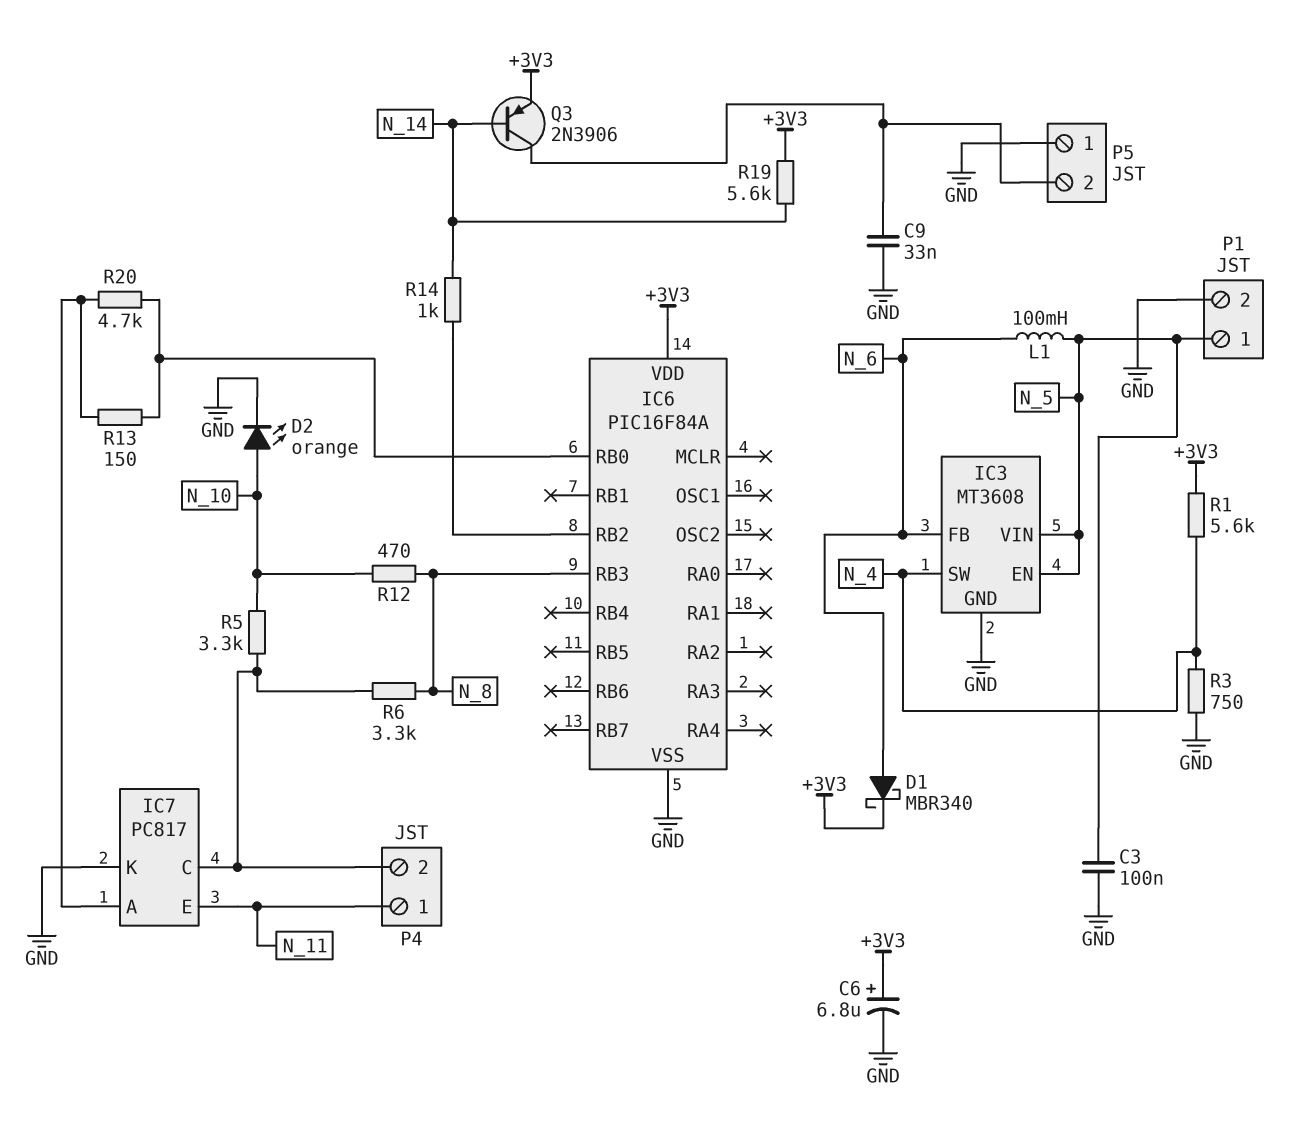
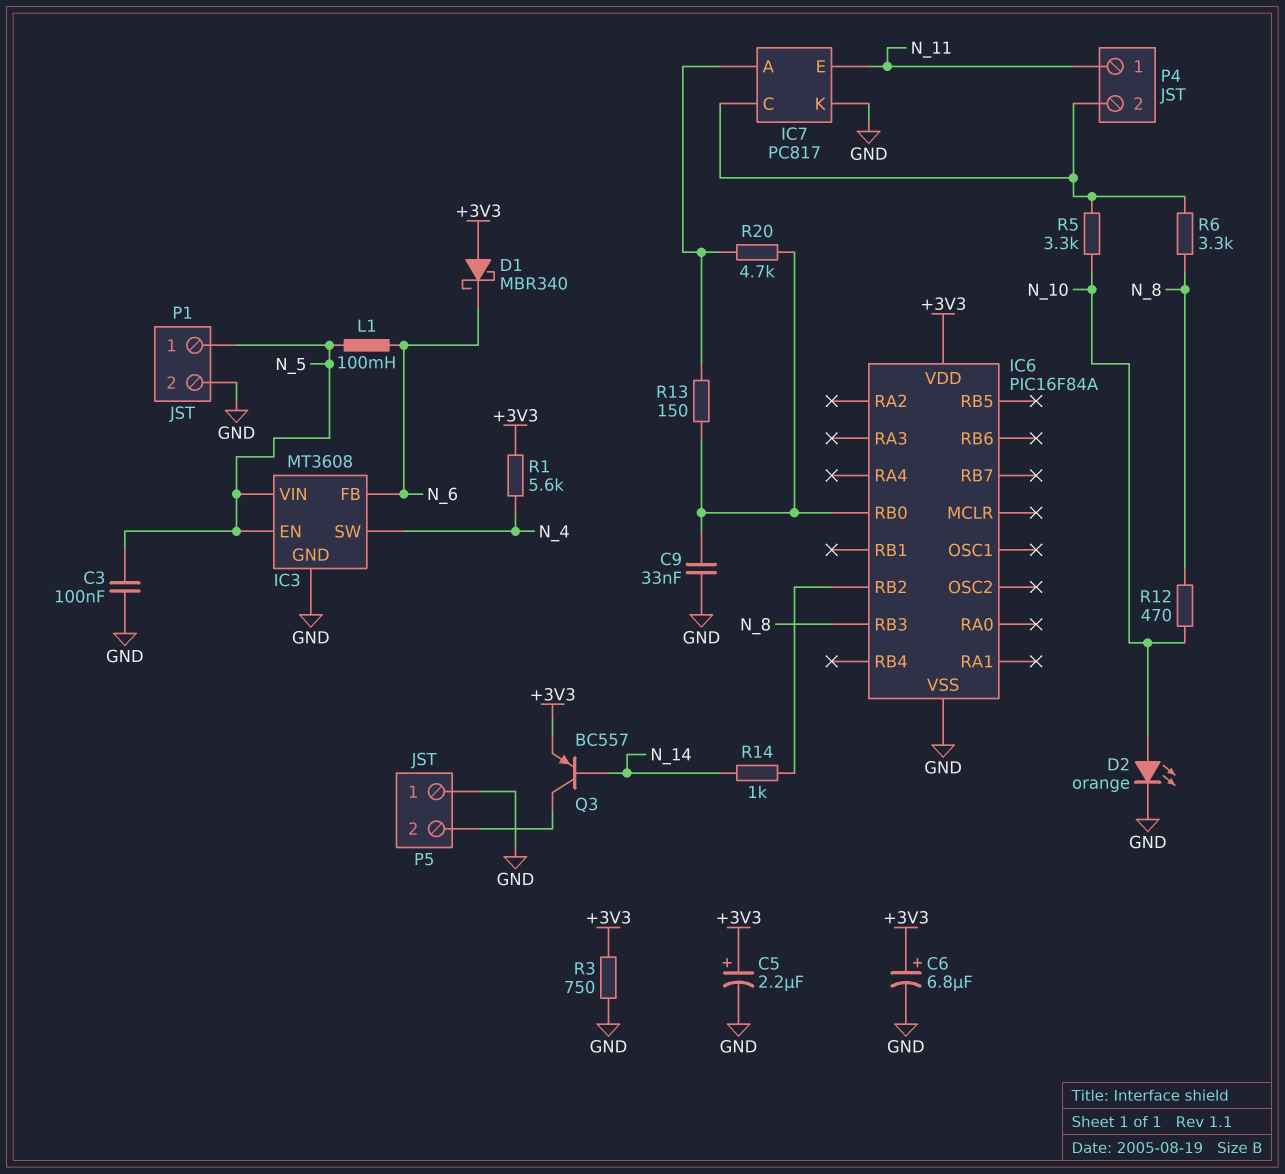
C5: none -> 2.2uF (plus +3V3, minus GND)
C9: 33nF (GND, P5/2) -> 33nF (GND, IC6/RB0)
D1: schottky MBR340 (A N_6, K +3V3) -> schottky MBR340 (A +3V3, K N_6)
Q3: PNP 2N3906 (B N_14, C P5/2, E +3V3) -> PNP BC557 (B N_14, C P5/2, E +3V3)
R3: 750 (GND, N_4) -> 750 (+3V3, GND)
R19: 5.6k (+3V3, N_14) -> none

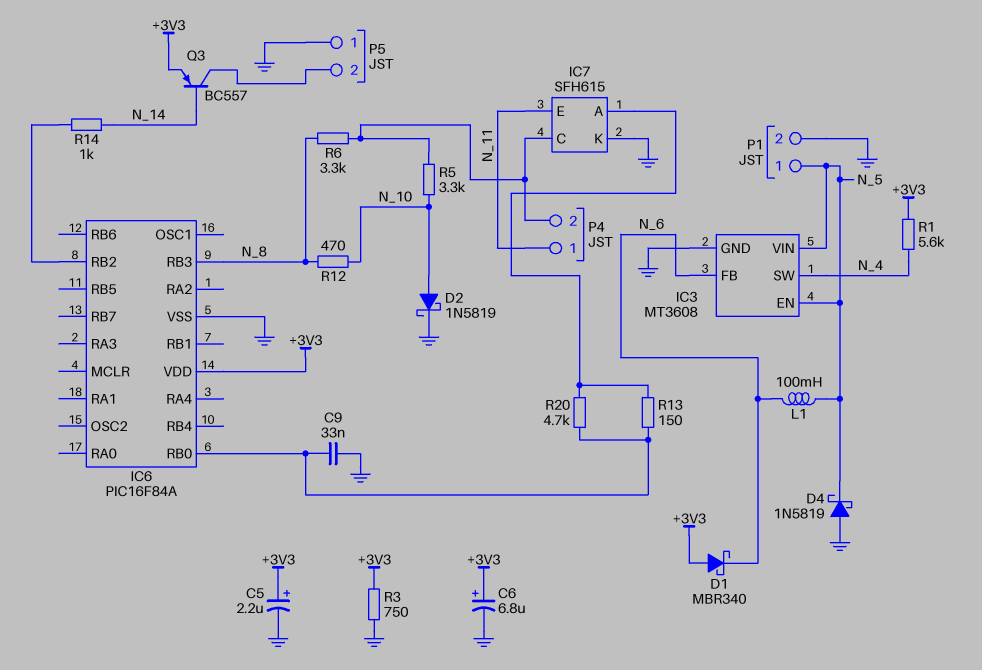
C3: 100nF (GND, N_5) -> none
D2: LED orange (A N_10, K GND) -> schottky 1N5819 (A N_10, K GND)
D4: none -> schottky 1N5819 (A GND, K N_5)
IC7: PC817 -> SFH615

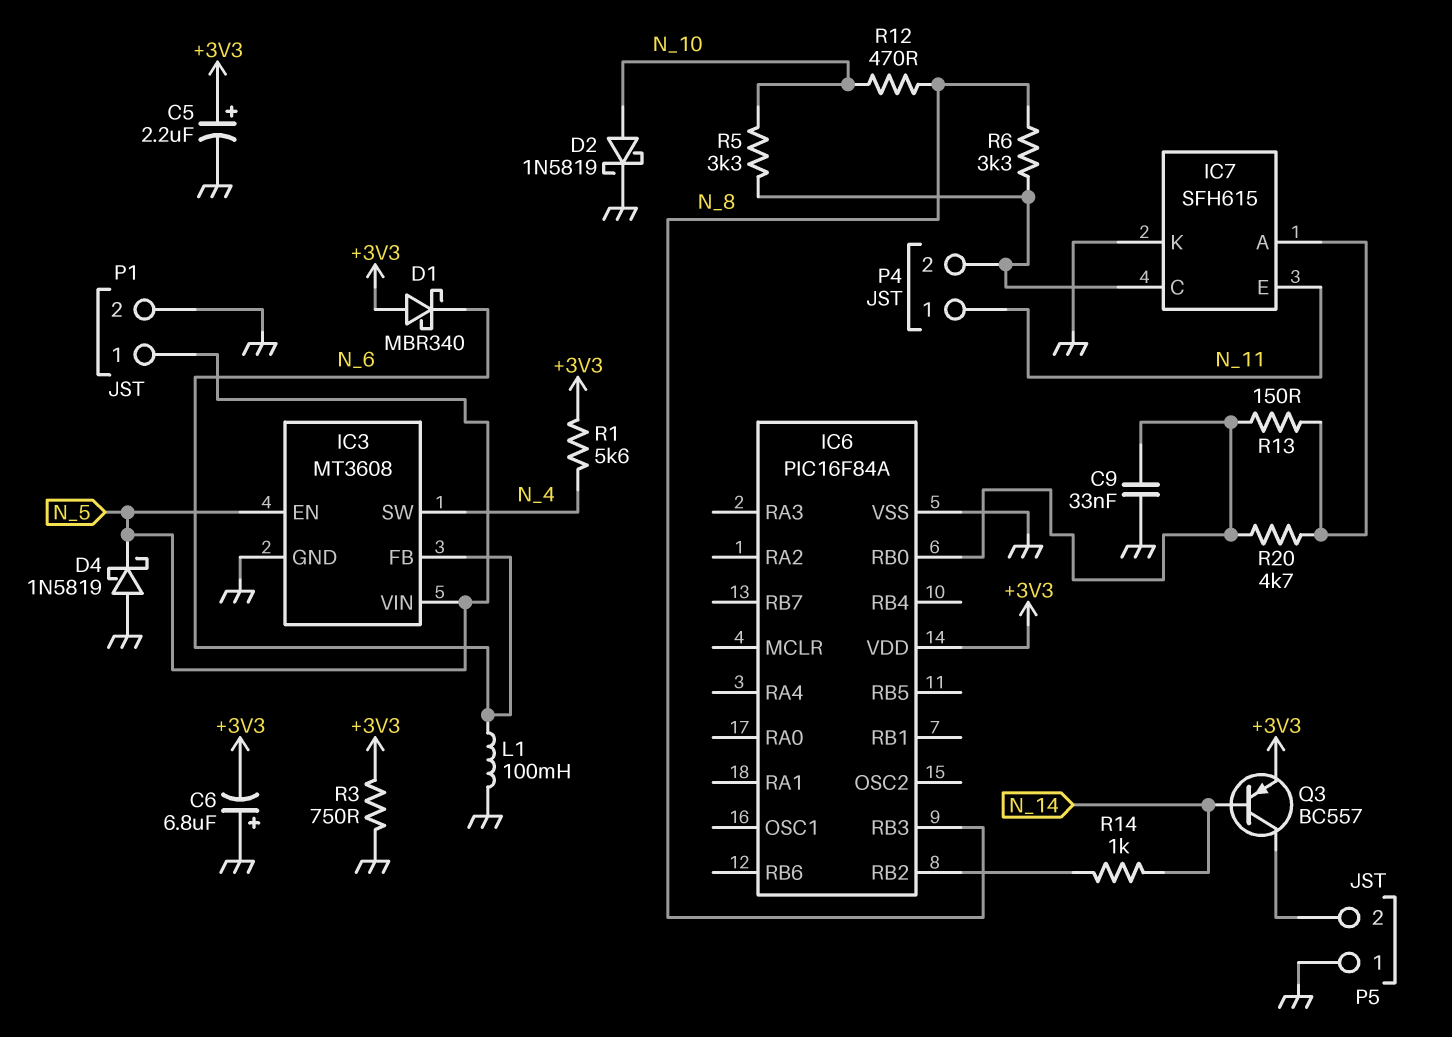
C6: 6.8uF (plus +3V3, minus GND) -> 6.8uF (plus GND, minus +3V3)
L1: 100mH (N_5, N_6) -> 100mH (GND, N_6)

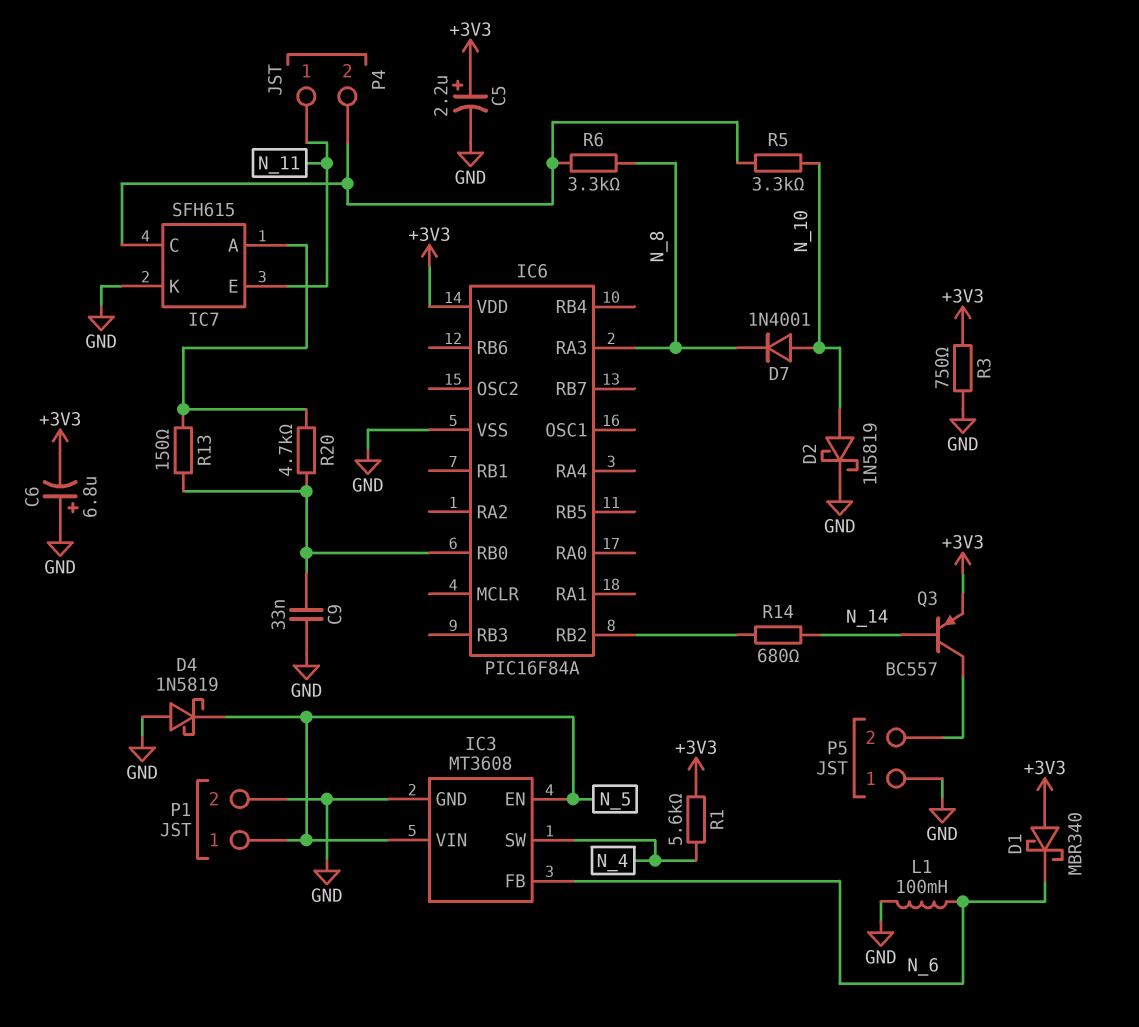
D7: none -> diode 1N4001 (A N_10, K N_8)
IC6 pin RA3: none -> N_8
IC6 pin RB3: N_8 -> none
R12: 470 (N_8, N_10) -> none
R14: 1k (IC6/RB2, N_14) -> 680 (IC6/RB2, N_14)

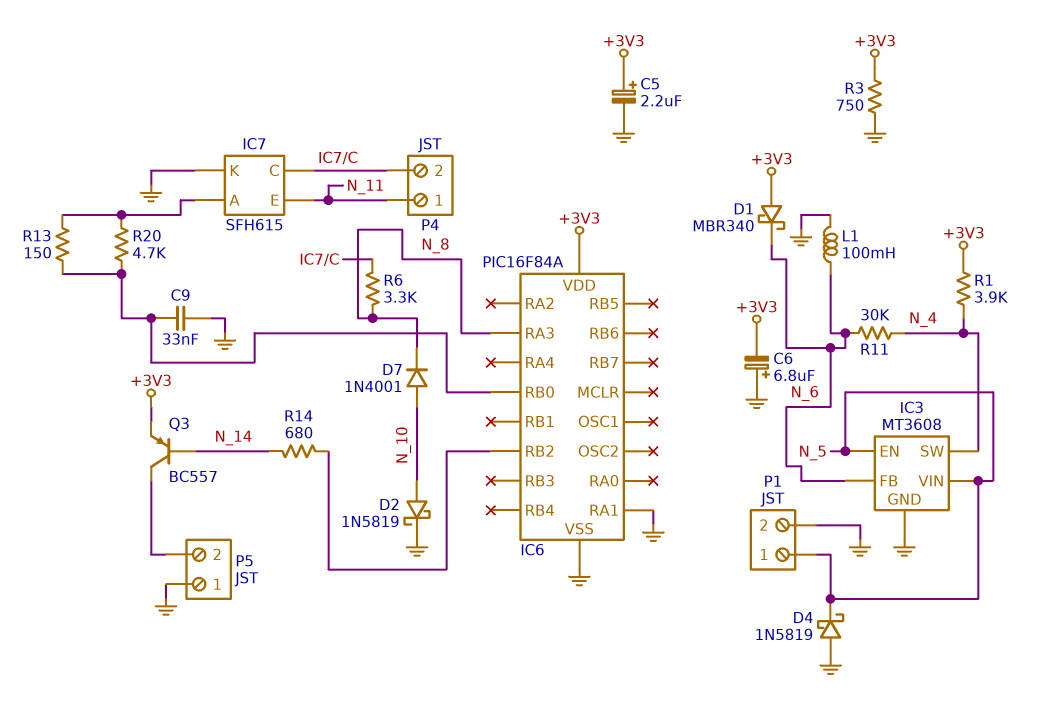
IC6 pin RA1: none -> GND
R1: 5.6k (+3V3, N_4) -> 3.9k (+3V3, N_4)
R5: 3.3k (IC7/C, N_10) -> none
R11: none -> 30k (N_4, N_6)

